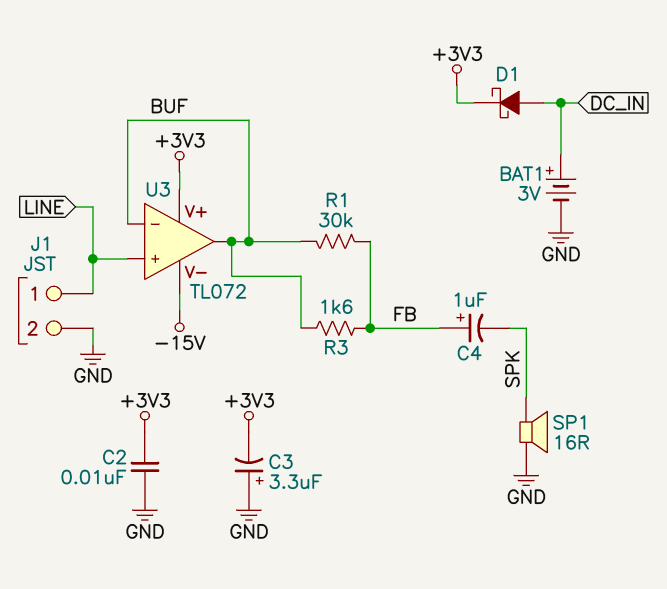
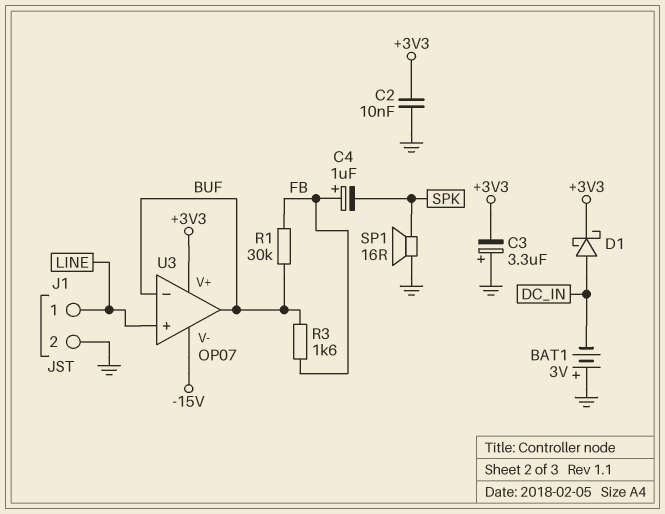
BAT1: 3V (plus DC_IN, minus GND) -> 3V (plus GND, minus DC_IN)
U3: TL072 -> OP07

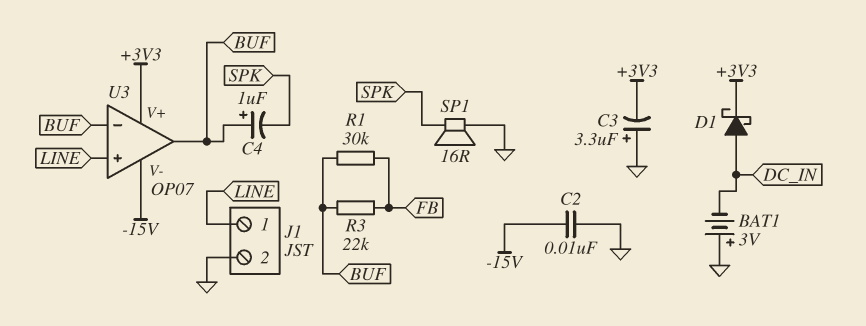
C2: 10nF (+3V3, GND) -> 10nF (-15V, GND)
C4: 1uF (plus FB, minus SPK) -> 1uF (plus BUF, minus SPK)
R3: 1.6k (BUF, FB) -> 22k (BUF, FB)

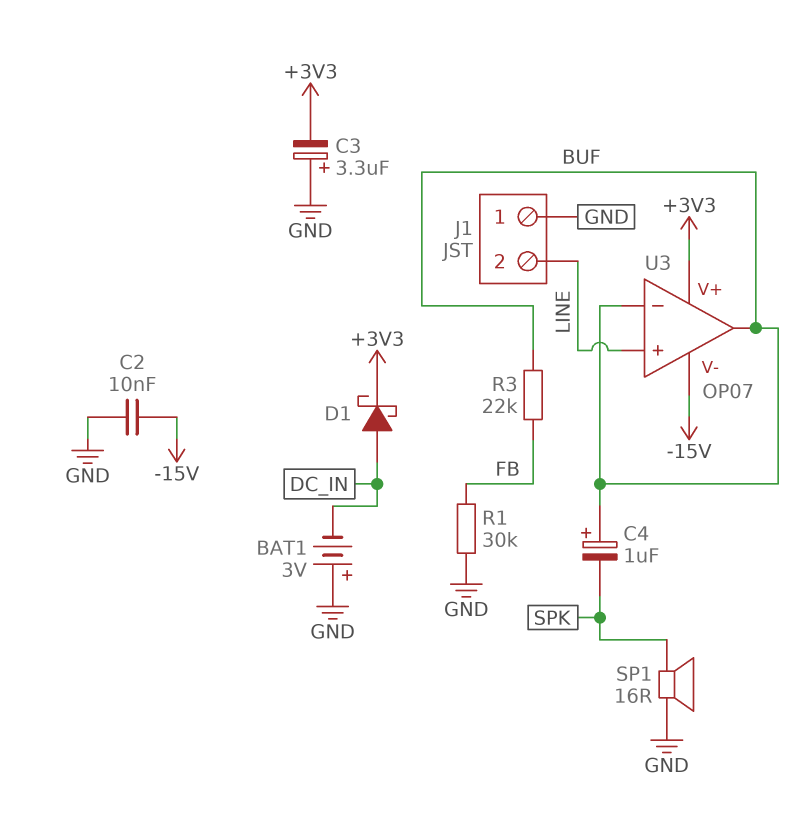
J1 pin 1: LINE -> GND
J1 pin 2: GND -> LINE
R1: 30k (BUF, FB) -> 30k (FB, GND)

